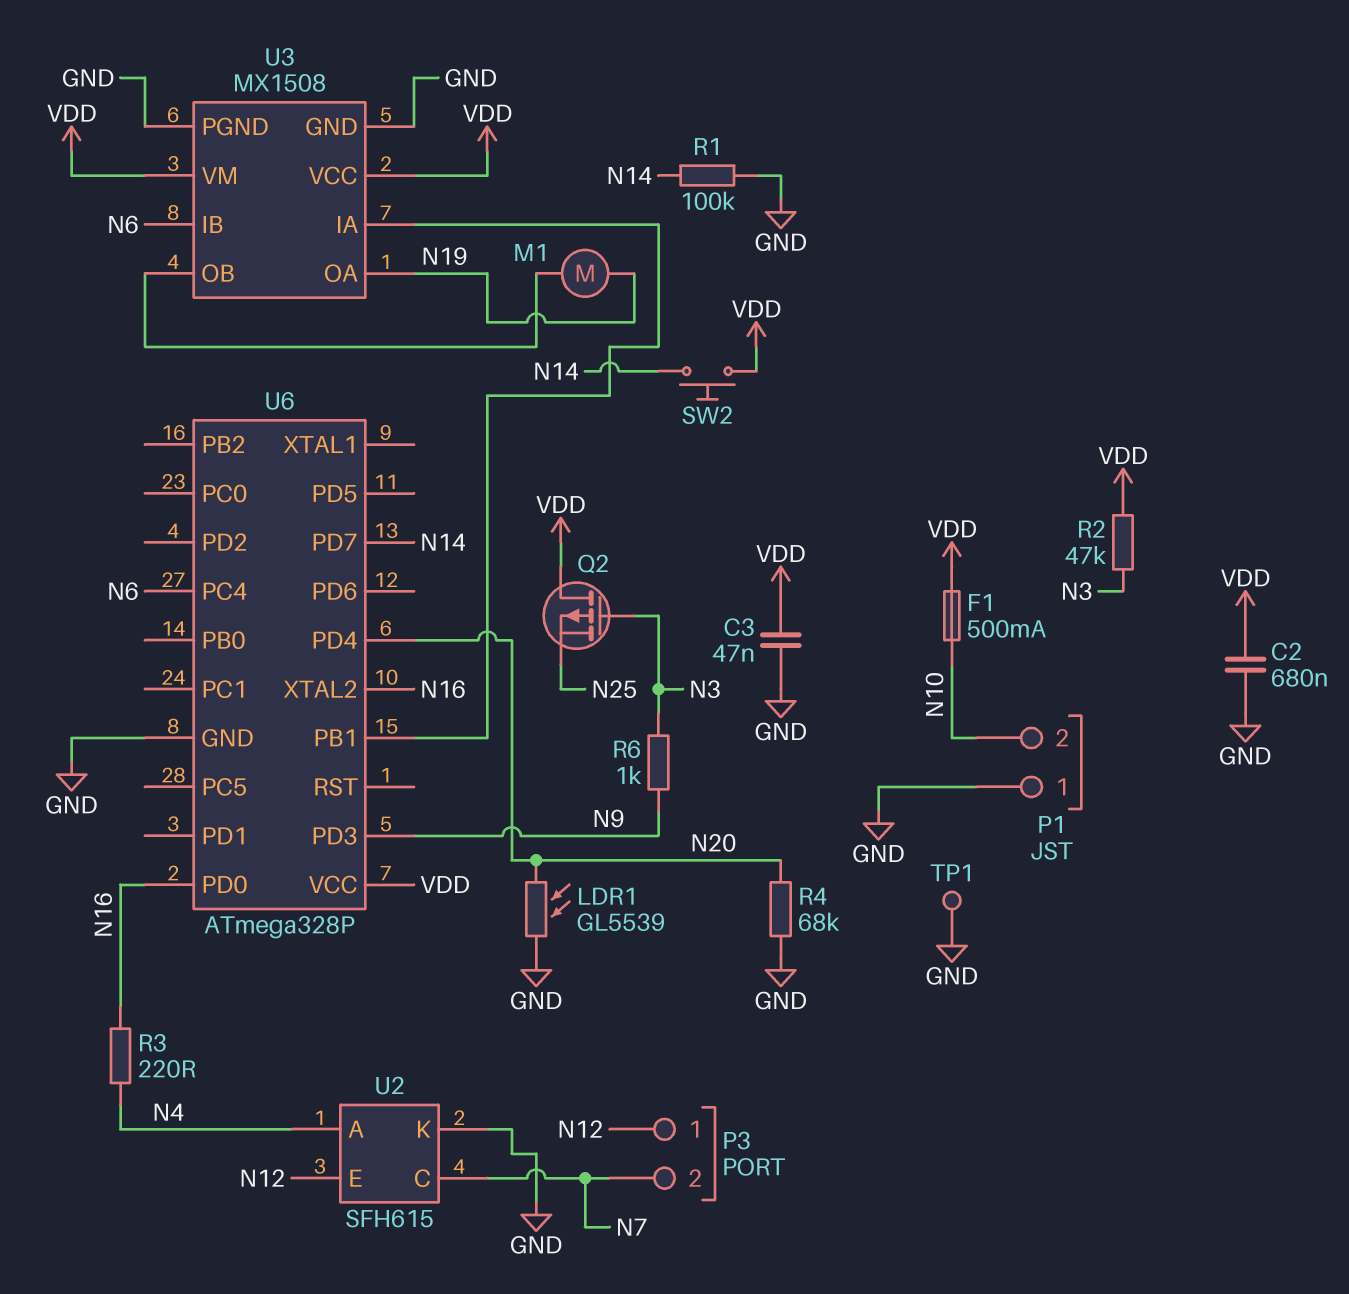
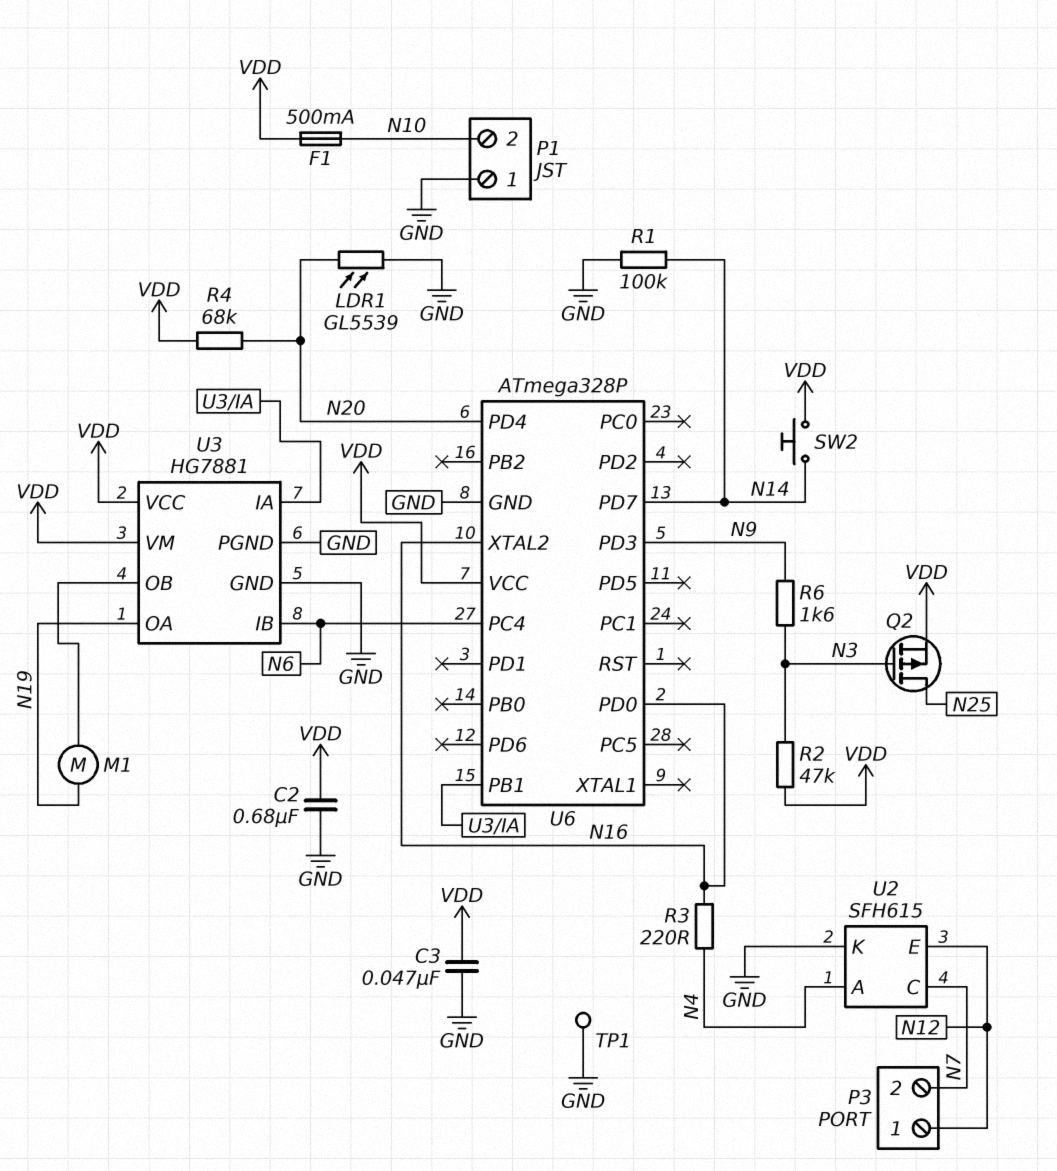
Q2: PMOS (G N3, D VDD, S N25) -> PMOS (G N3, D N25, S VDD)
R4: 68k (GND, N20) -> 68k (N20, VDD)
R6: 1k (N3, N9) -> 1.6k (N3, N9)
U3: MX1508 -> HG7881

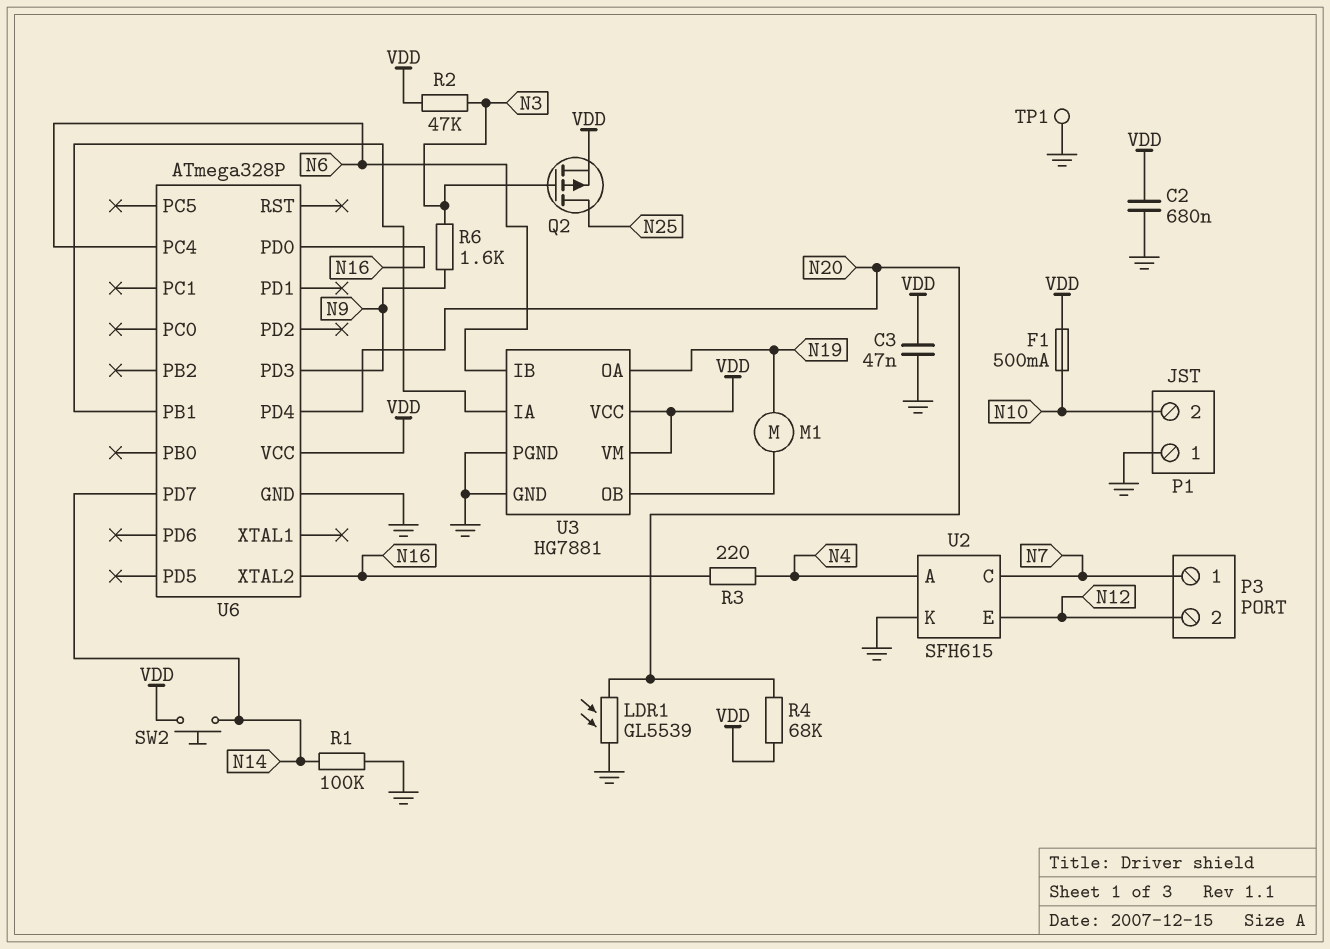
P3 pin 1: N12 -> N7
P3 pin 2: N7 -> N12

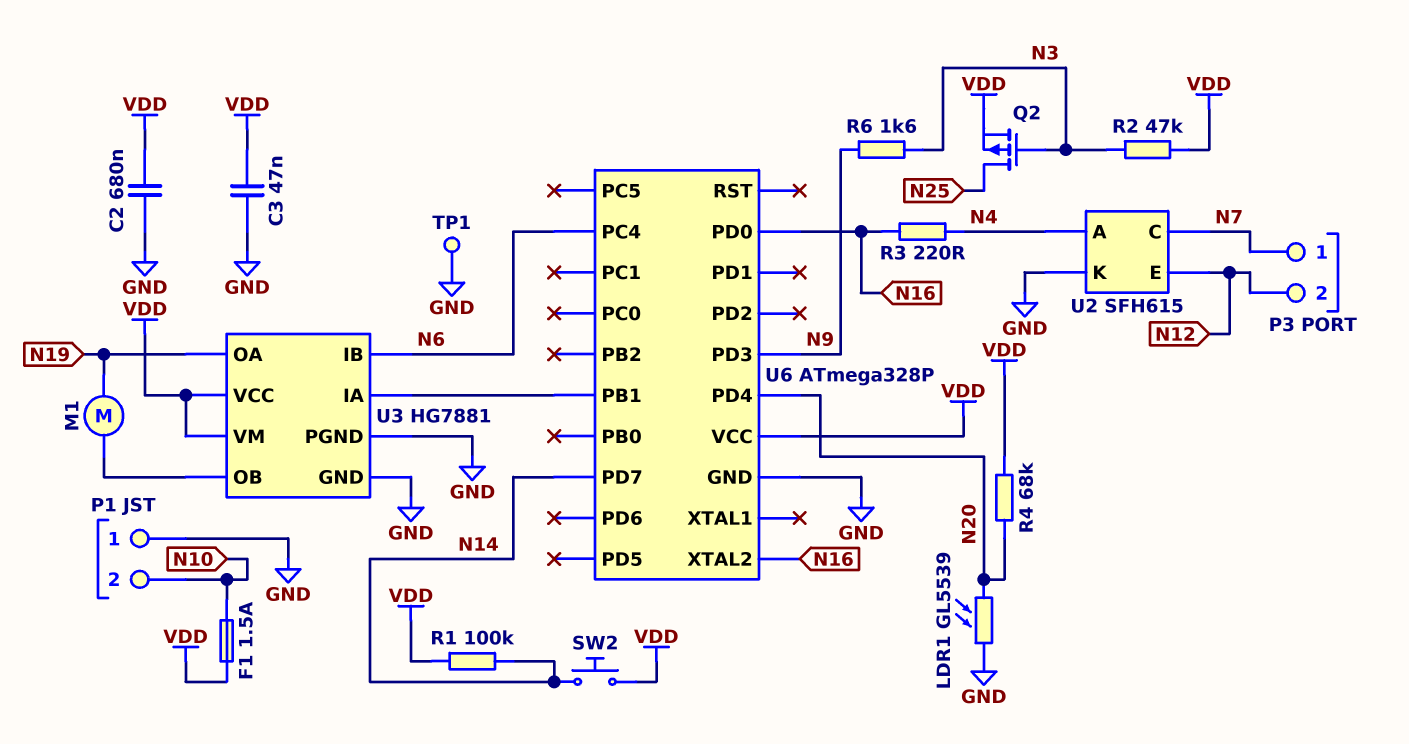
F1: 500mA (N10, VDD) -> 1.5A (N10, VDD)
R1: 100k (GND, N14) -> 100k (N14, VDD)

